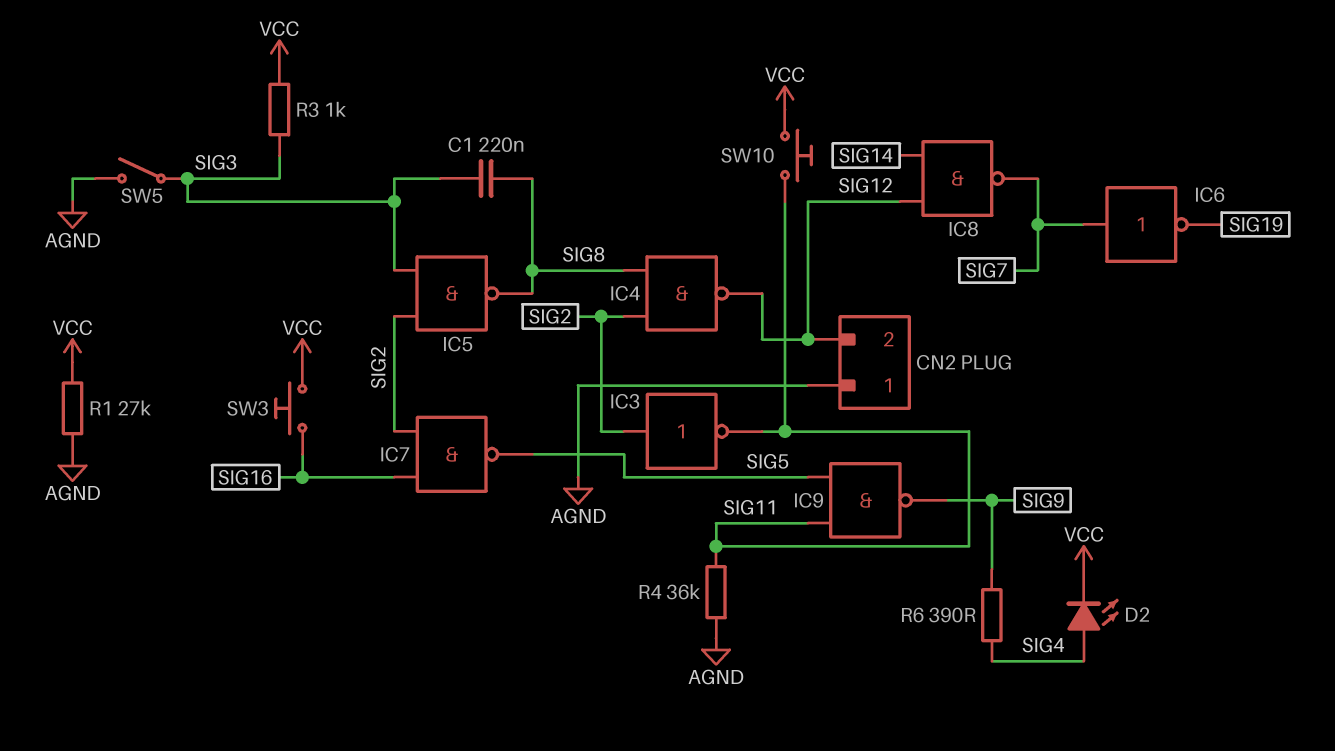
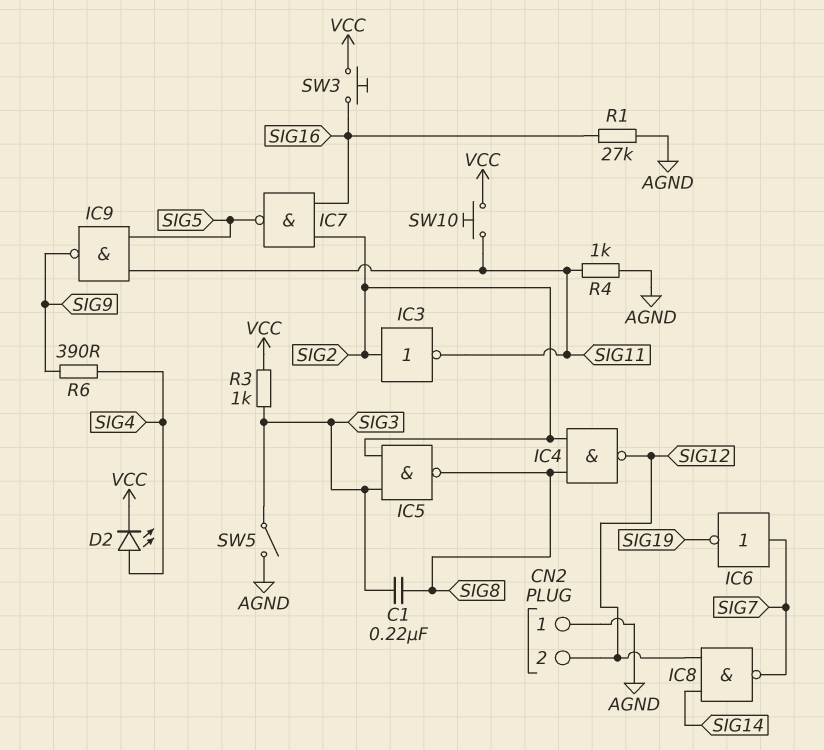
R1: 27k (AGND, VCC) -> 27k (AGND, SIG16)
R4: 36k (AGND, SIG11) -> 1k (AGND, SIG11)

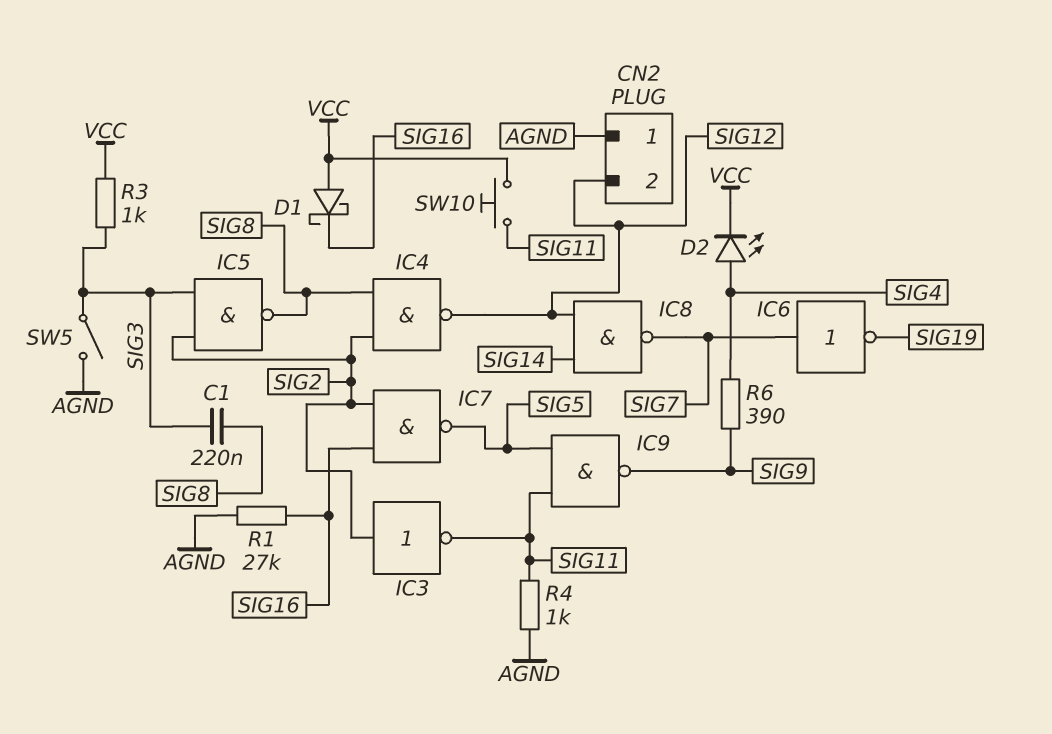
D1: none -> schottky (A VCC, K SIG16)
SW3: button (SIG16, VCC) -> none

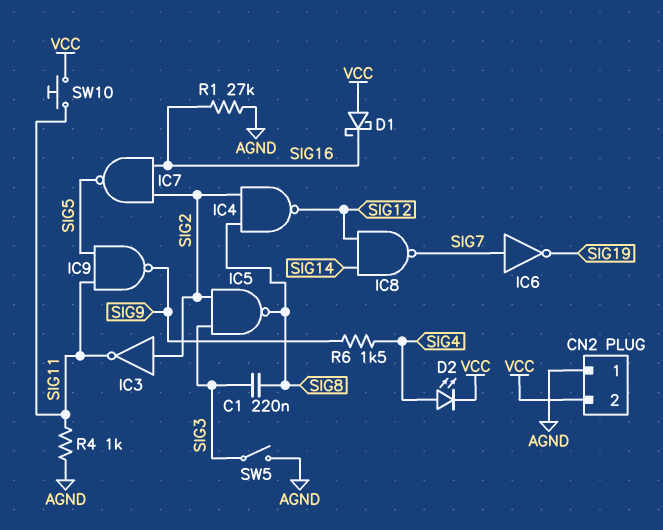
CN2 pin 2: SIG12 -> VCC
R3: 1k (SIG3, VCC) -> none
R6: 390 (SIG4, SIG9) -> 1.5k (SIG4, SIG9)

